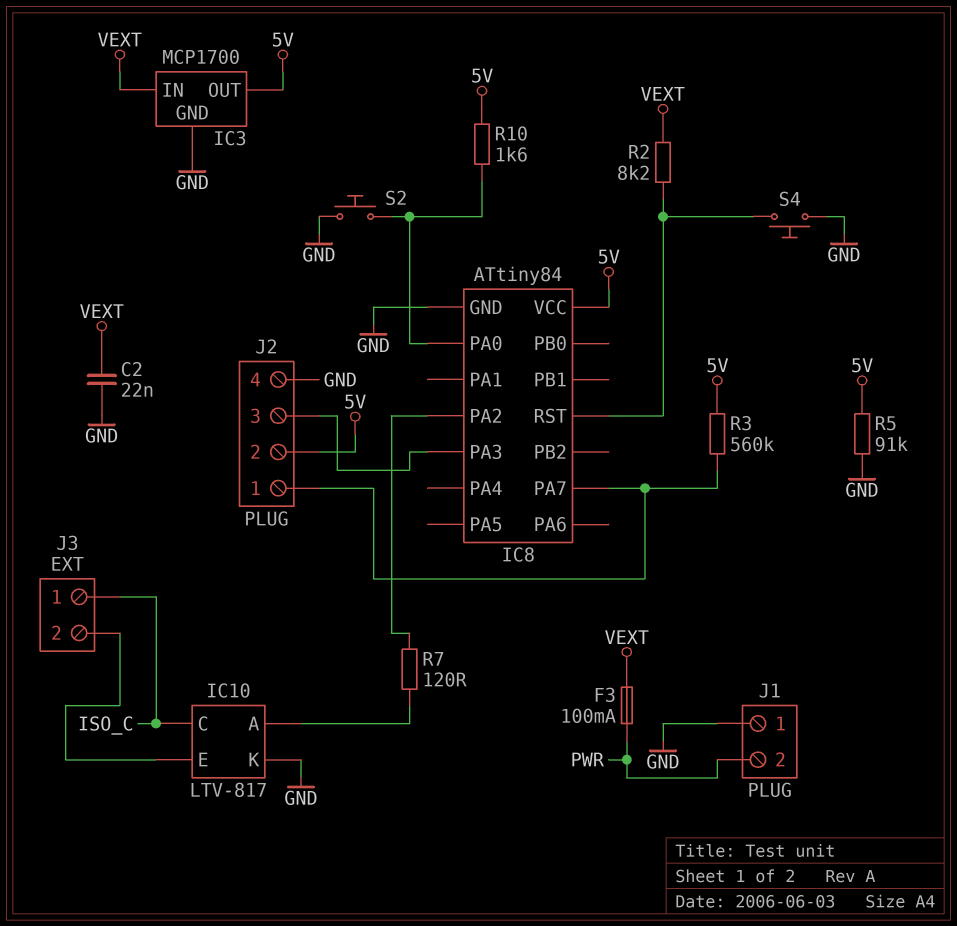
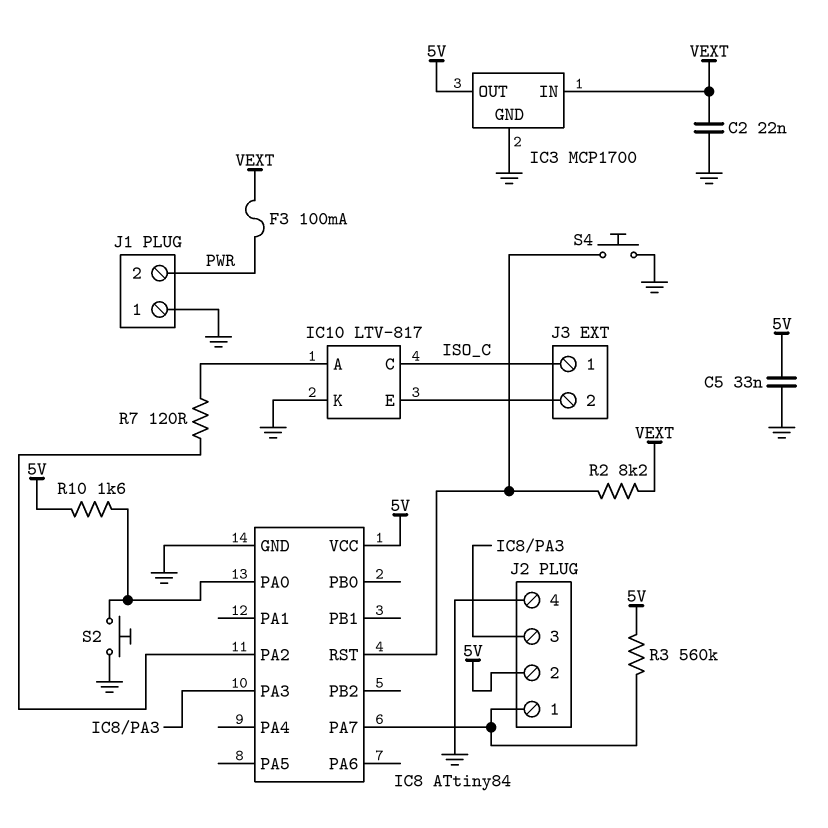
C5: none -> 33nF (5V, GND)
R5: 91k (5V, GND) -> none

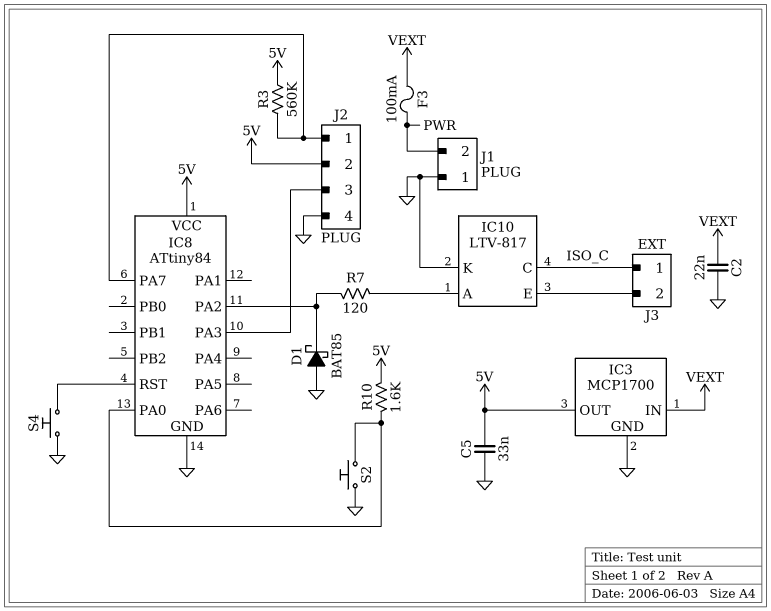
D1: none -> schottky BAT85 (A GND, K IC8/PA2)
R2: 8.2k (IC8/RST, VEXT) -> none

